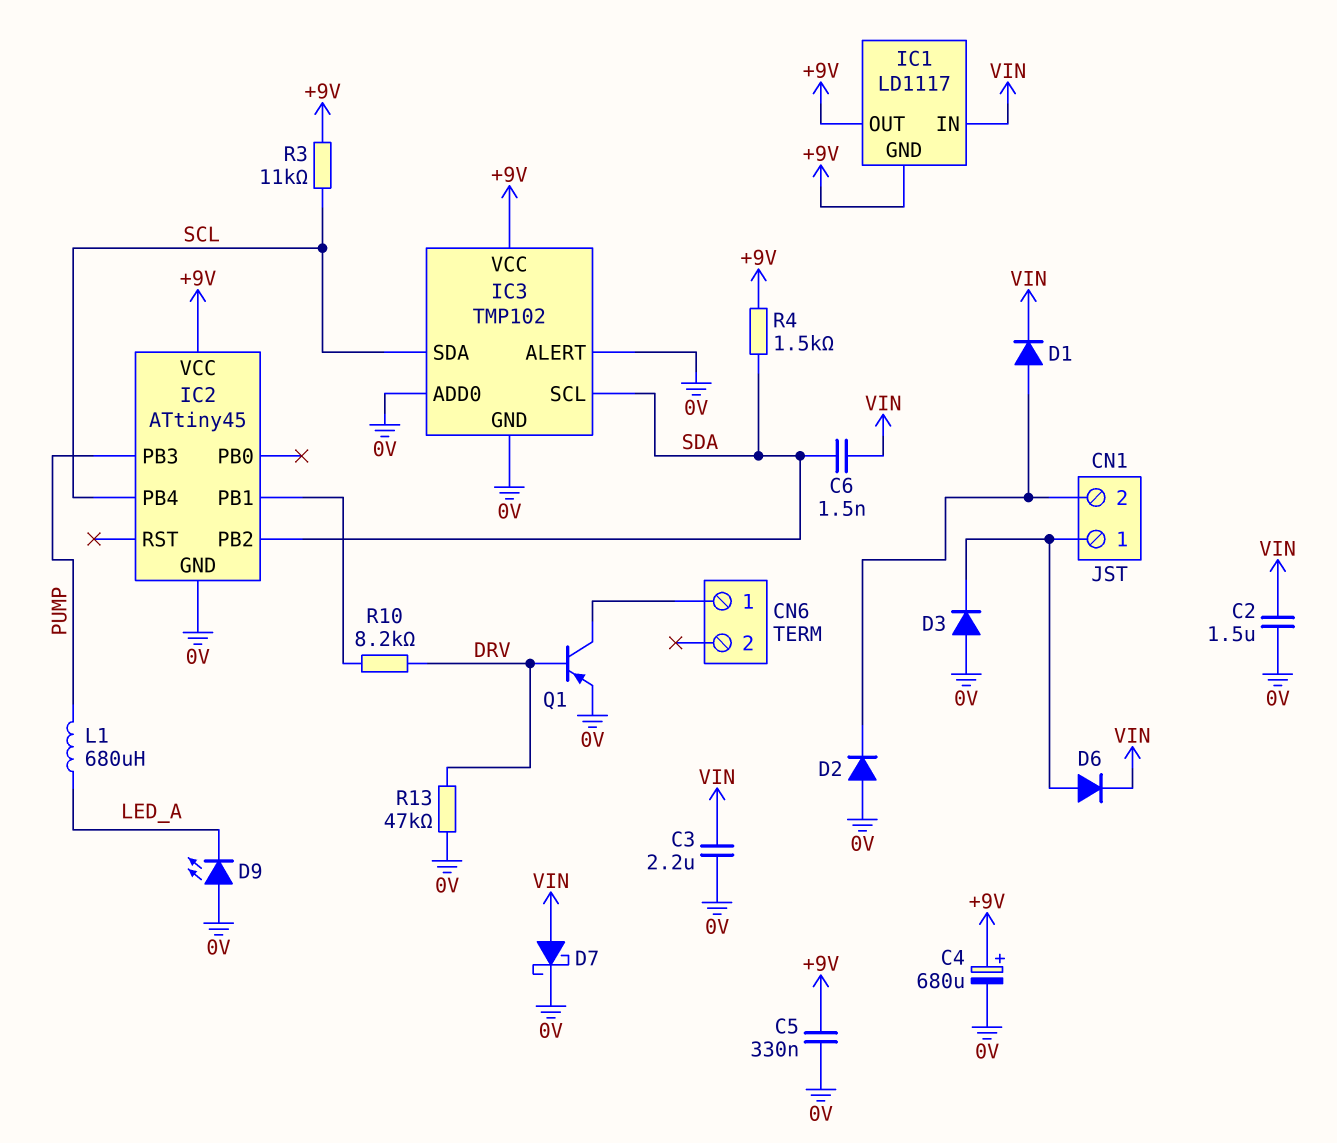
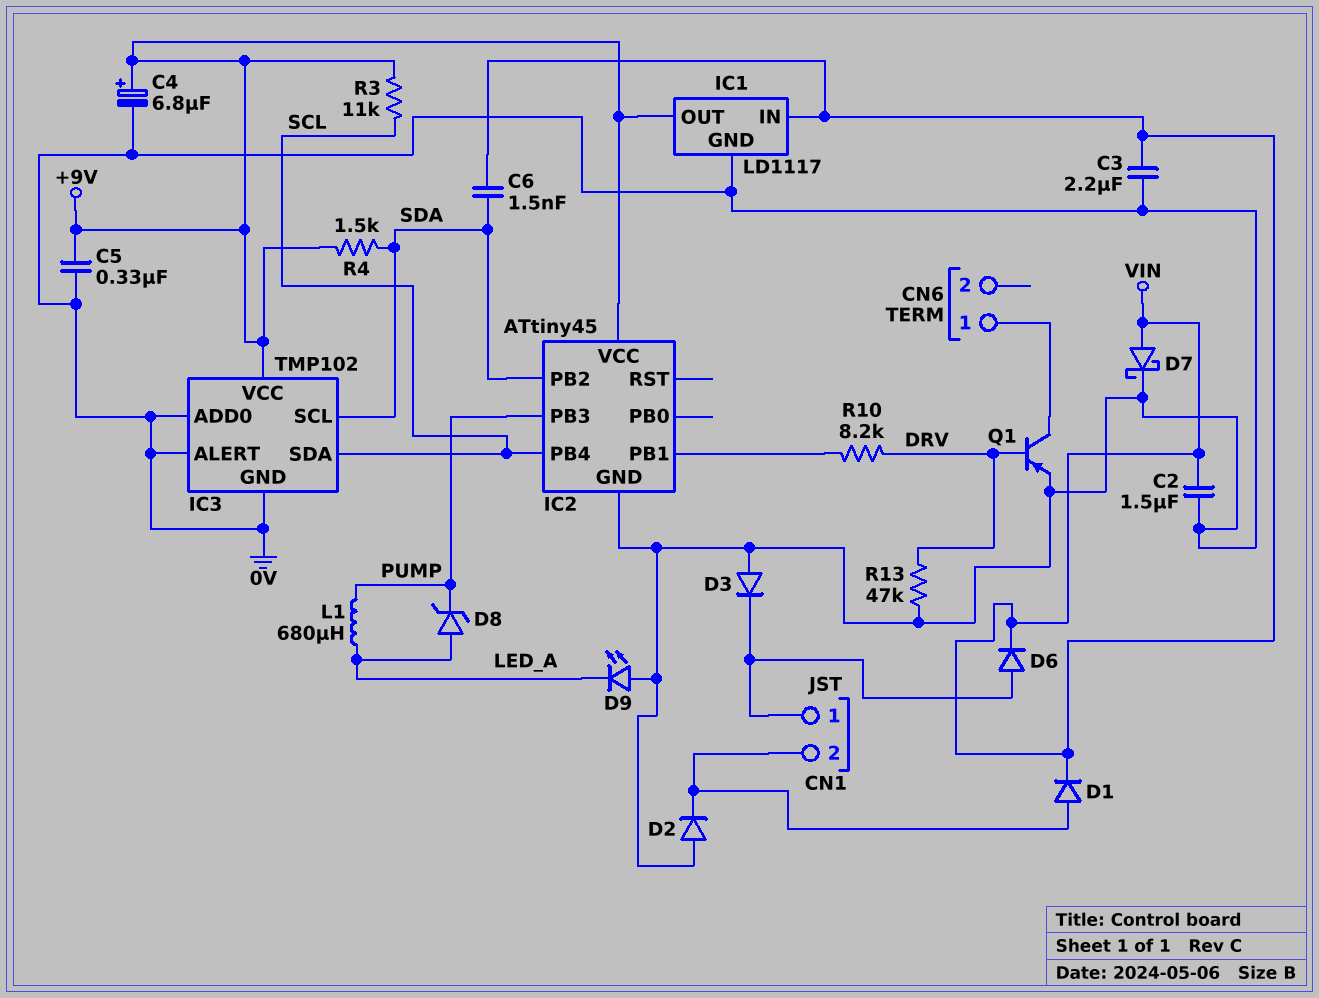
C4: 680uF (plus +9V, minus 0V) -> 6.8uF (plus +9V, minus 0V)
D8: none -> zener (A LED_A, K PUMP)
IC1 pin GND: +9V -> 0V

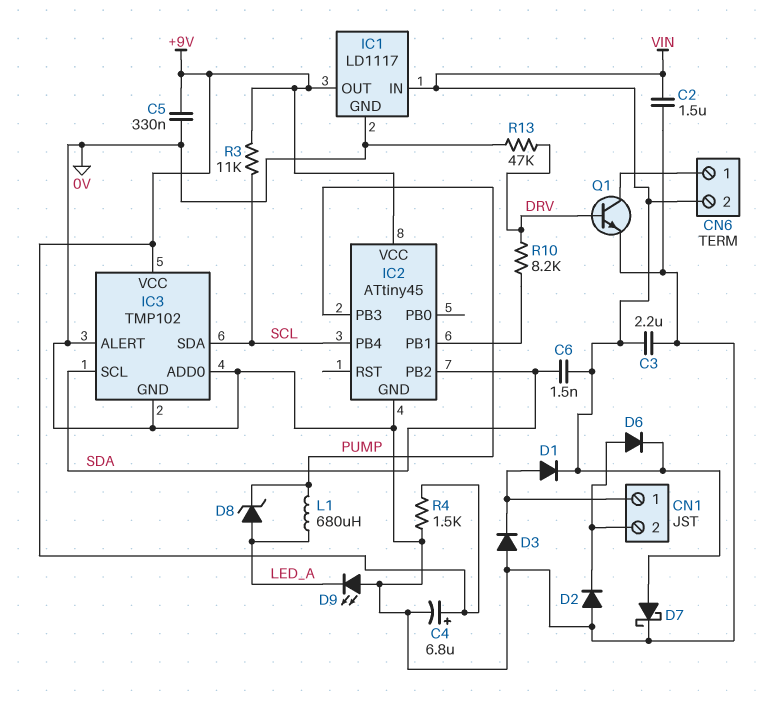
CN6 pin 2: none -> VIN
D1: diode (A CN1/2, K VIN) -> diode (A CN1/1, K VIN)
D6: diode (A CN1/1, K VIN) -> diode (A CN1/2, K VIN)
Q1: PNP (B DRV, C CN6/1, E 0V) -> NPN (B DRV, C CN6/1, E 0V)
R4: 1.5k (+9V, SDA) -> 1.5k (+9V, 0V)

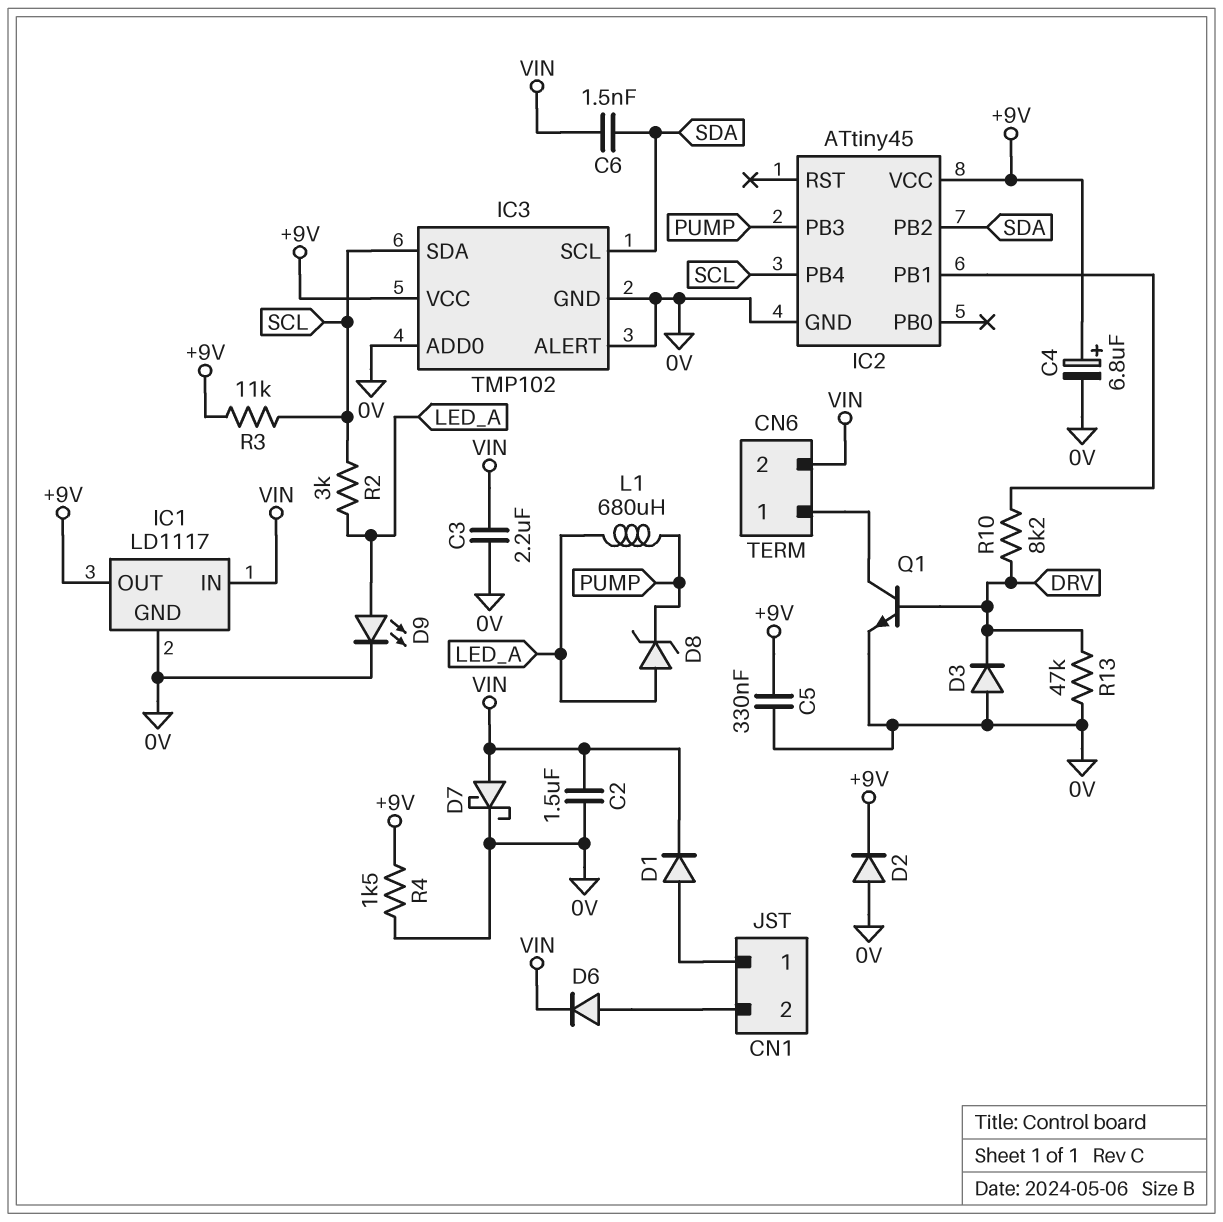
D2: diode (A 0V, K CN1/2) -> diode (A 0V, K +9V)
D3: diode (A 0V, K CN1/1) -> diode (A 0V, K DRV)
D9: LED (A 0V, K LED_A) -> LED (A LED_A, K 0V)
R2: none -> 3k (LED_A, SCL)

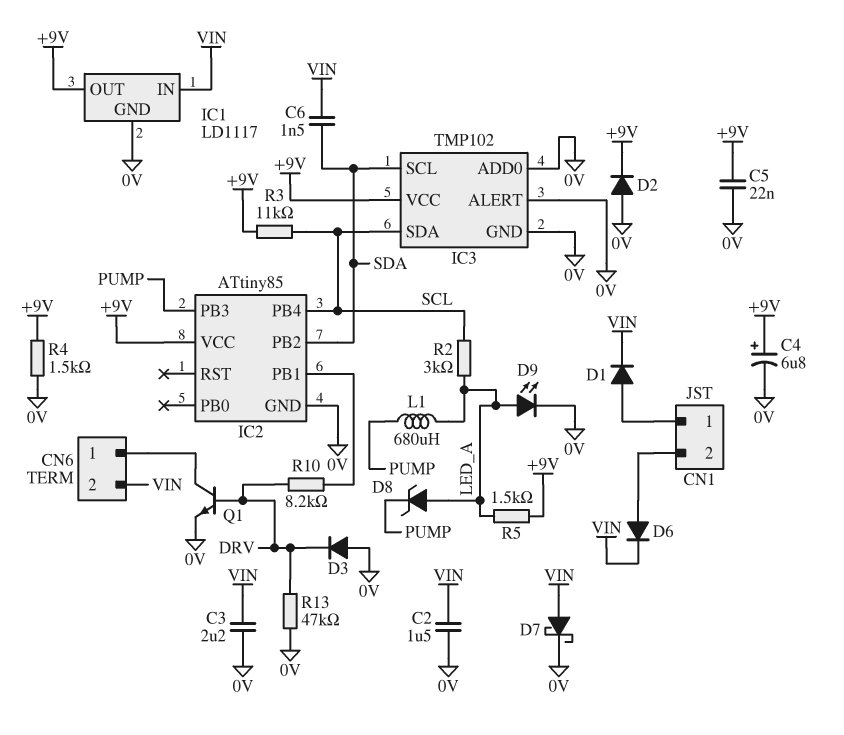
C5: 330nF (+9V, 0V) -> 22nF (+9V, 0V)
IC2: ATtiny45 -> ATtiny85
R5: none -> 1.5k (+9V, LED_A)

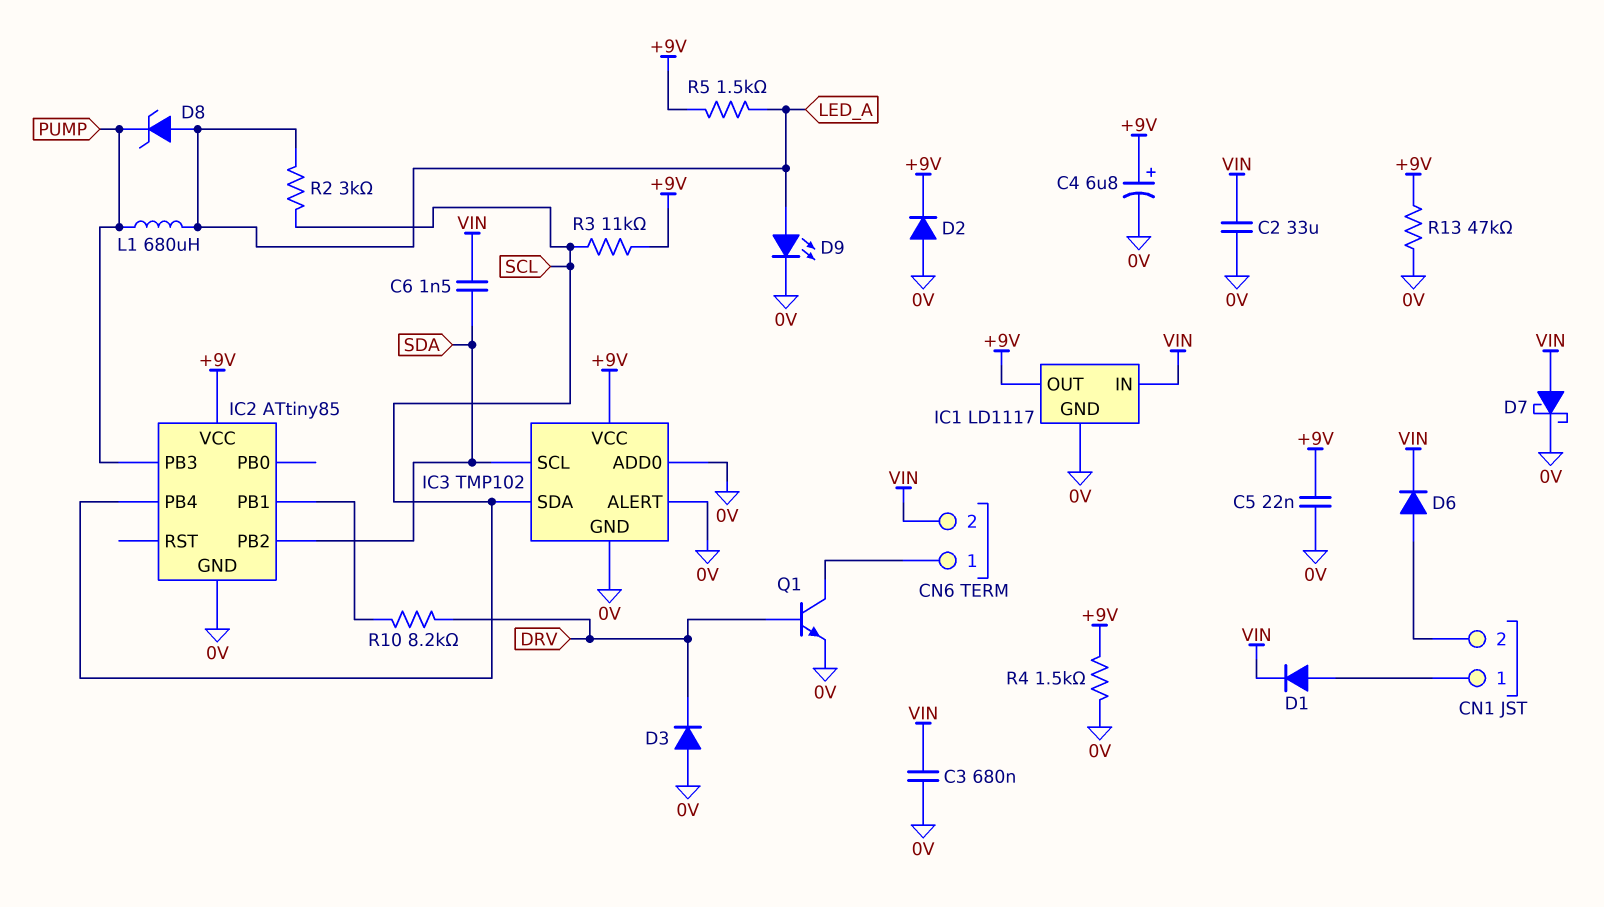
C2: 1.5uF (0V, VIN) -> 33uF (0V, VIN)
C3: 2.2uF (0V, VIN) -> 680nF (0V, VIN)
R13: 47k (0V, DRV) -> 47k (+9V, 0V)

